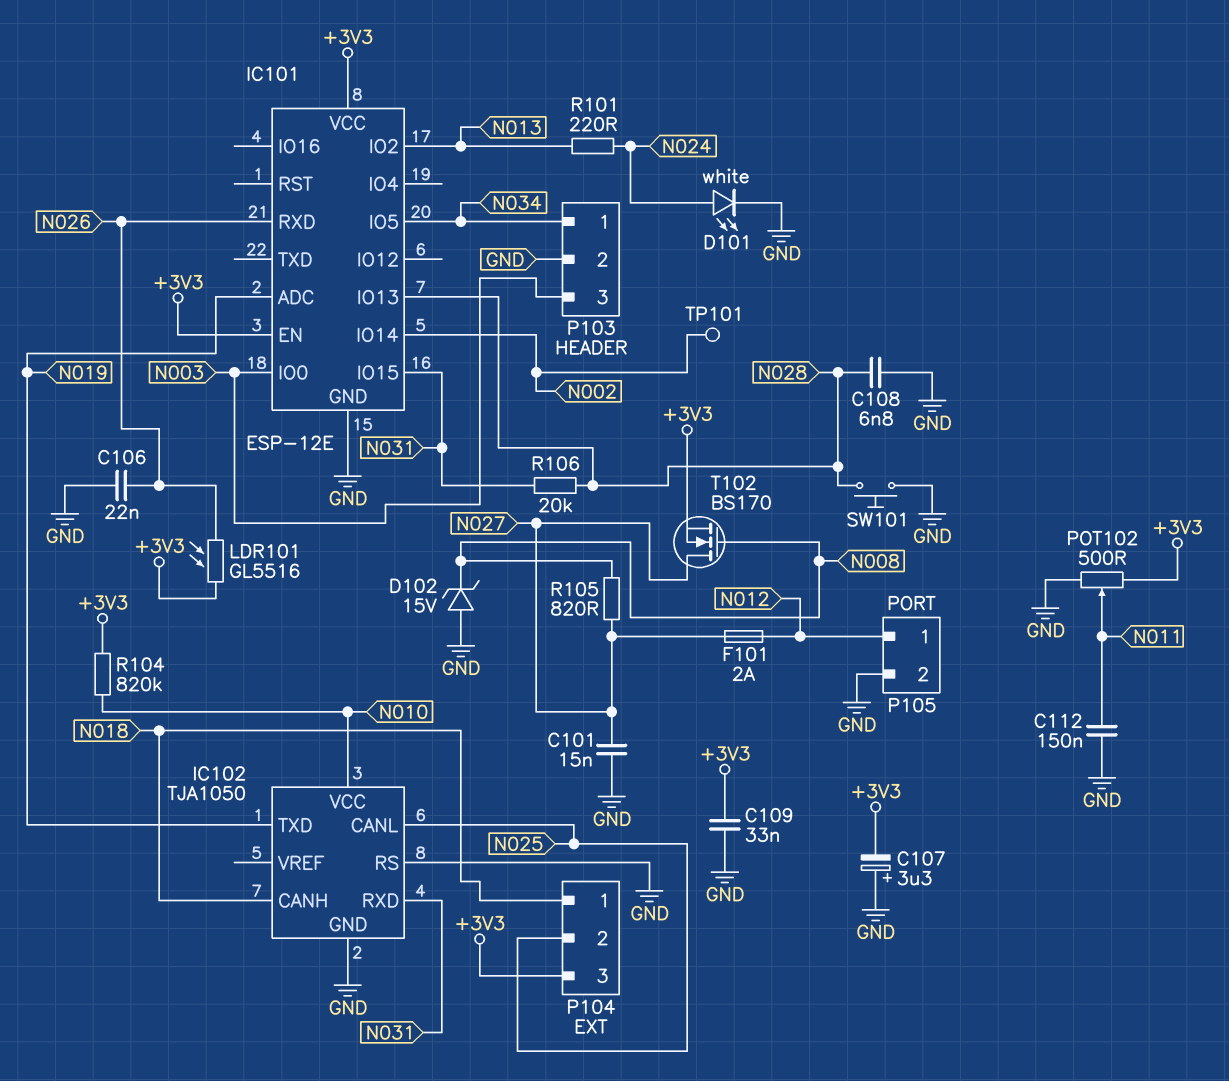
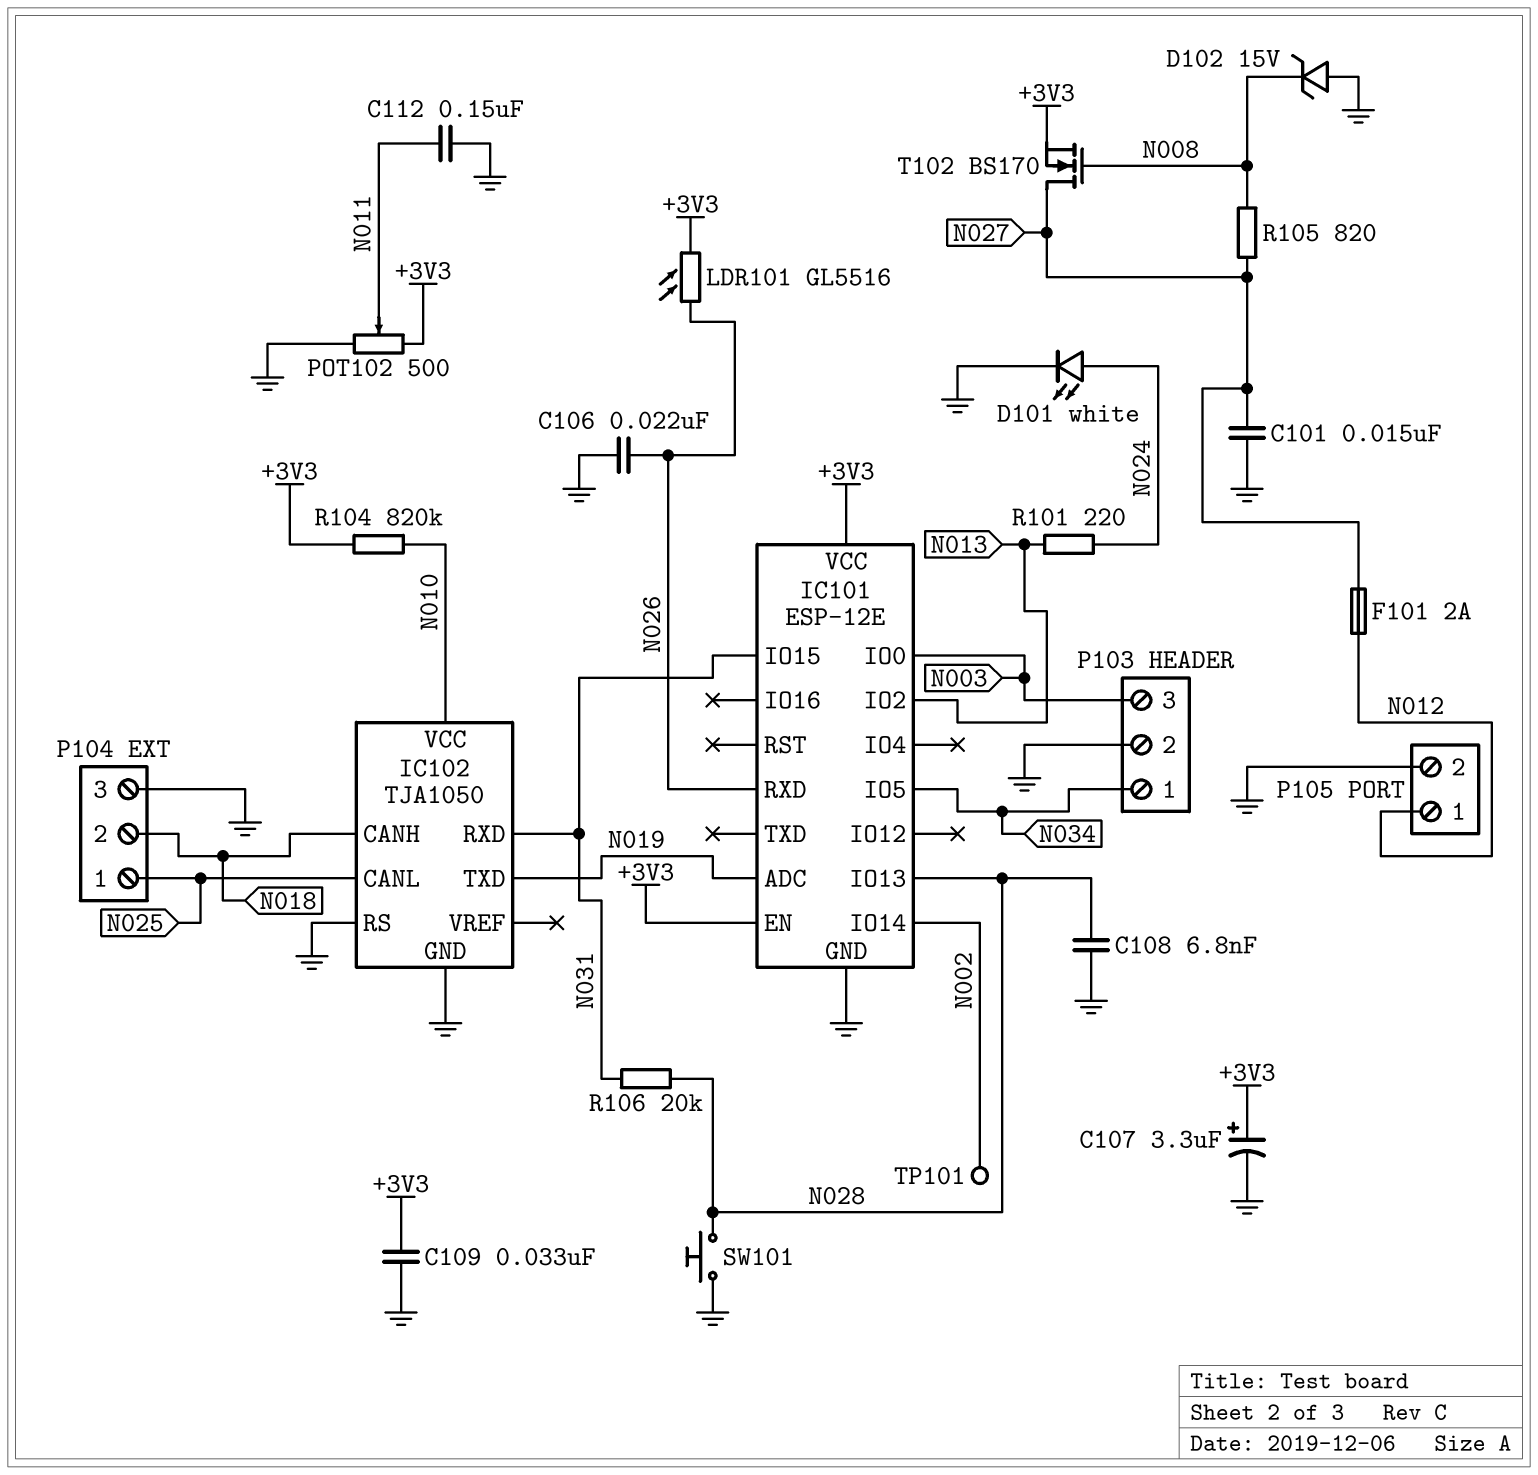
C107: 3.3uF (plus GND, minus +3V3) -> 3.3uF (plus +3V3, minus GND)
P104 pin 1: N018 -> N025
P104 pin 2: N025 -> N018
P104 pin 3: +3V3 -> GND

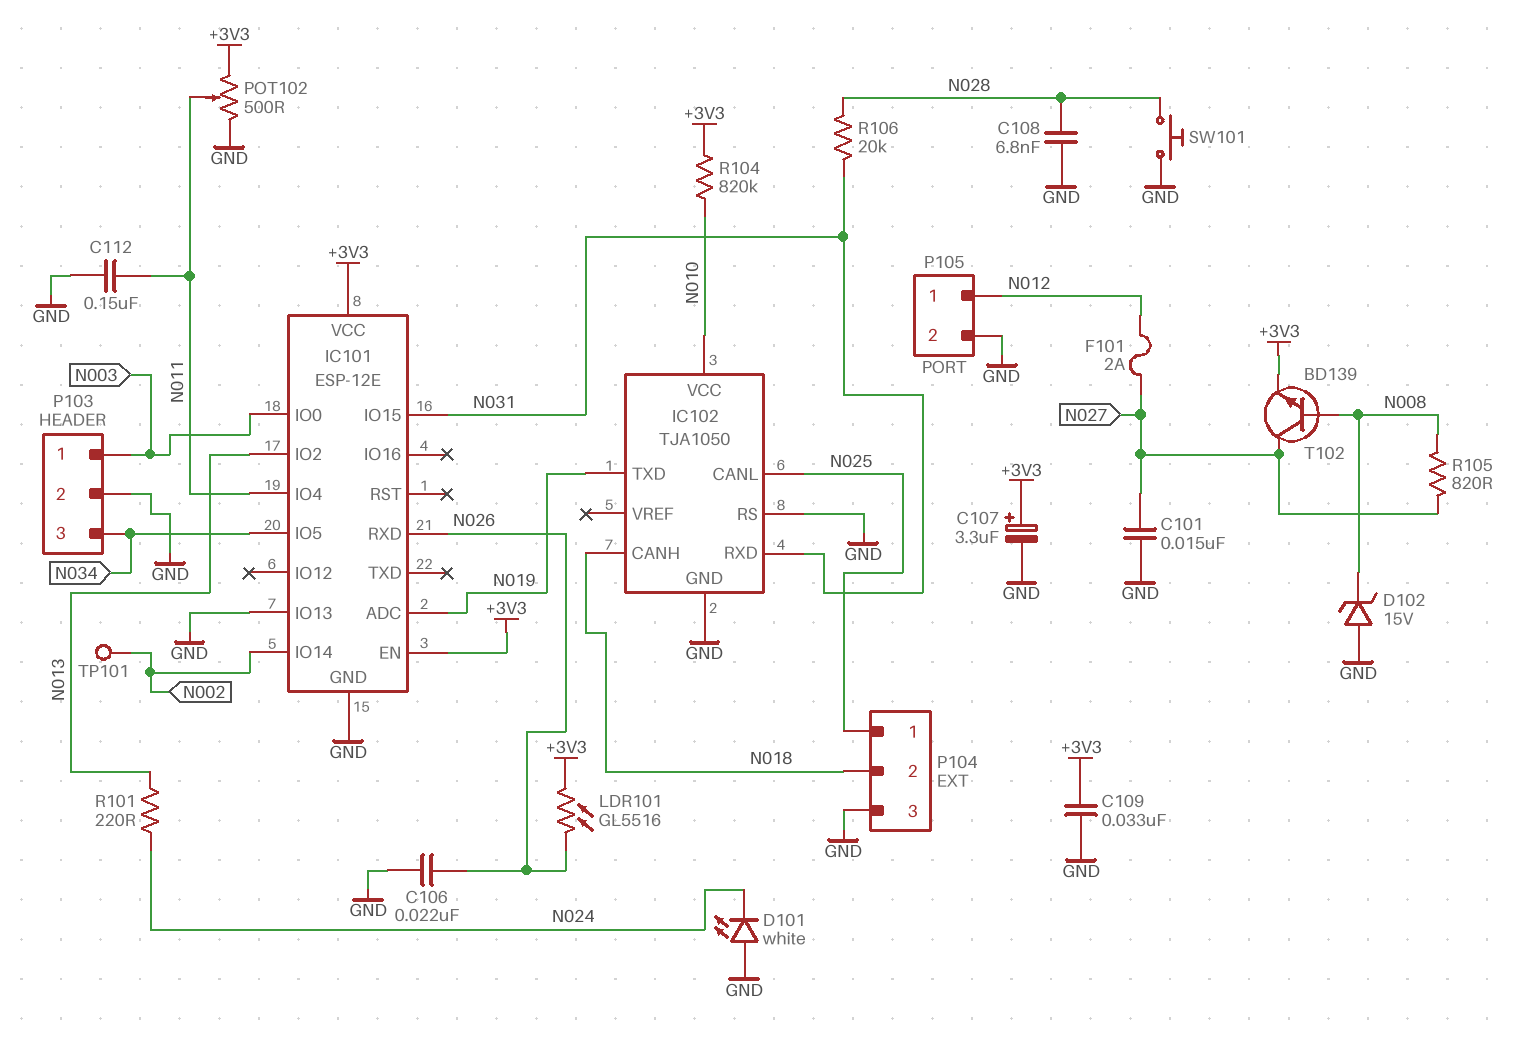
D101: LED white (A N024, K GND) -> LED white (A GND, K N024)
IC101 pin IO4: none -> N011
IC101 pin IO13: N028 -> GND
P103 pin 1: N034 -> N003
P103 pin 3: N003 -> N034
T102: NMOS BS170 (G N008, D N027, S +3V3) -> NPN BD139 (B N008, C N027, E +3V3)

